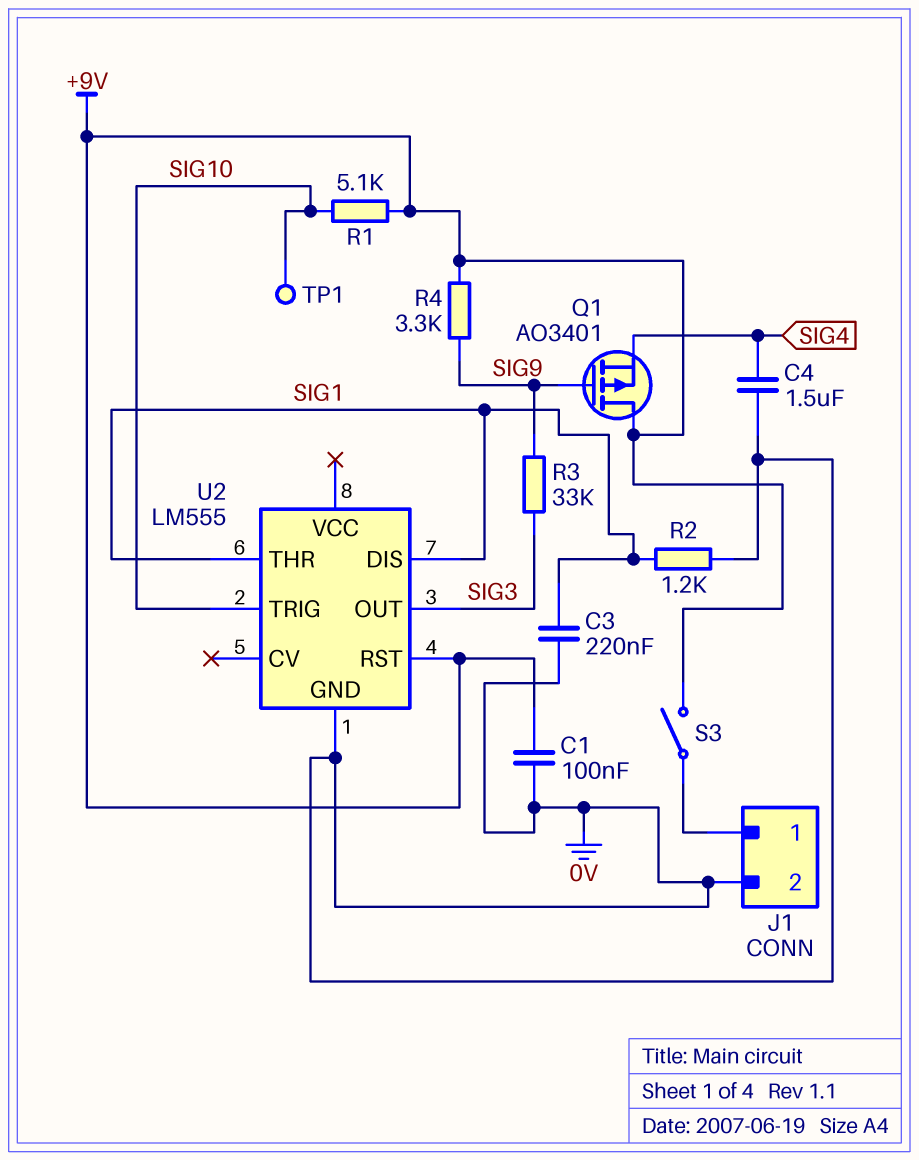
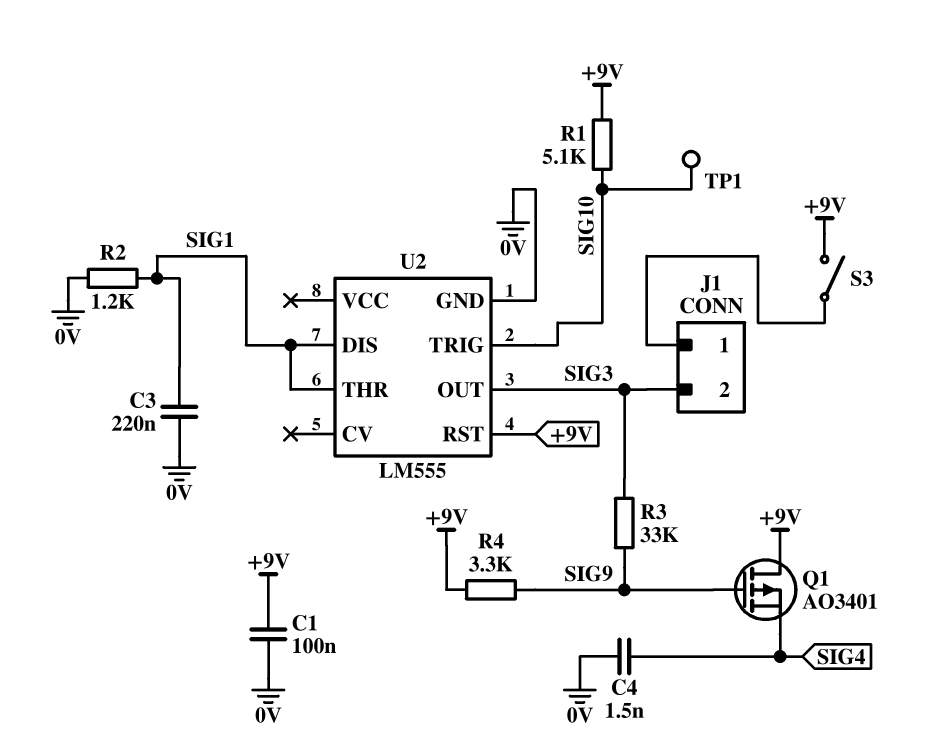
C4: 1.5uF (0V, SIG4) -> 1.5nF (0V, SIG4)
J1 pin 2: 0V -> SIG3

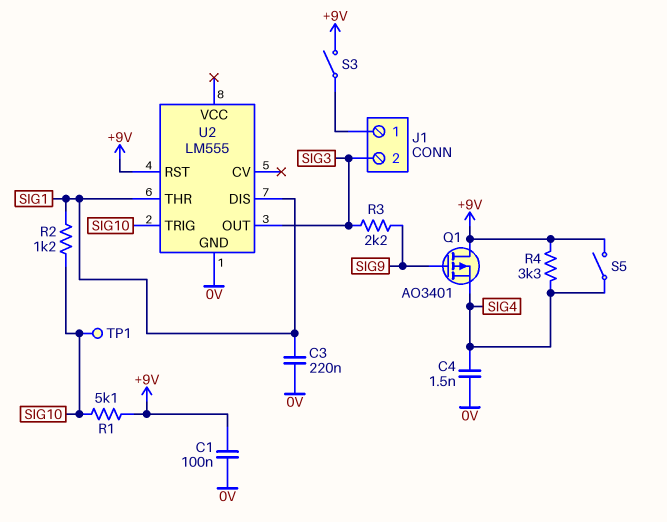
R2: 1.2k (0V, SIG1) -> 1.2k (SIG1, SIG10)
R3: 33k (SIG3, SIG9) -> 2.2k (SIG3, SIG9)
R4: 3.3k (+9V, SIG9) -> 3.3k (+9V, SIG4)
S5: none -> switch (+9V, SIG4)

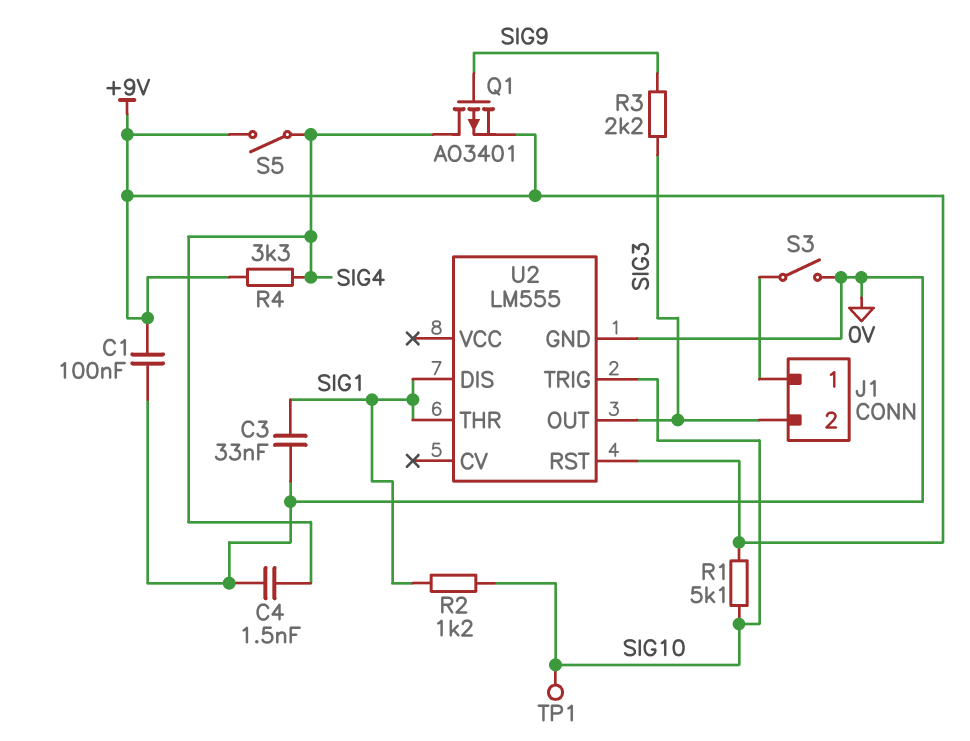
C3: 220nF (0V, SIG1) -> 33nF (0V, SIG1)
Q1: PMOS AO3401 (G SIG9, D +9V, S SIG4) -> PMOS AO3401 (G SIG9, D SIG4, S +9V)
S3: switch (+9V, J1/1) -> switch (0V, J1/1)

